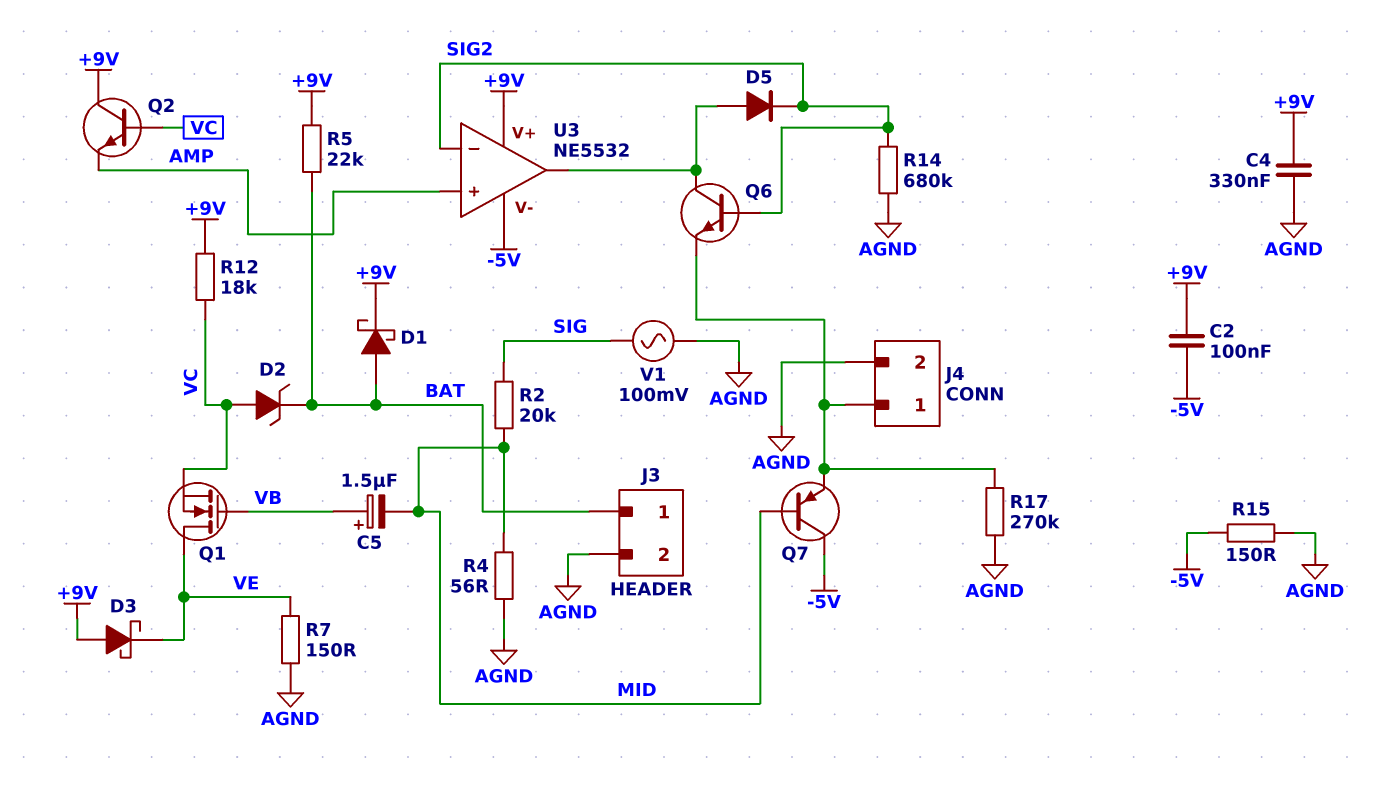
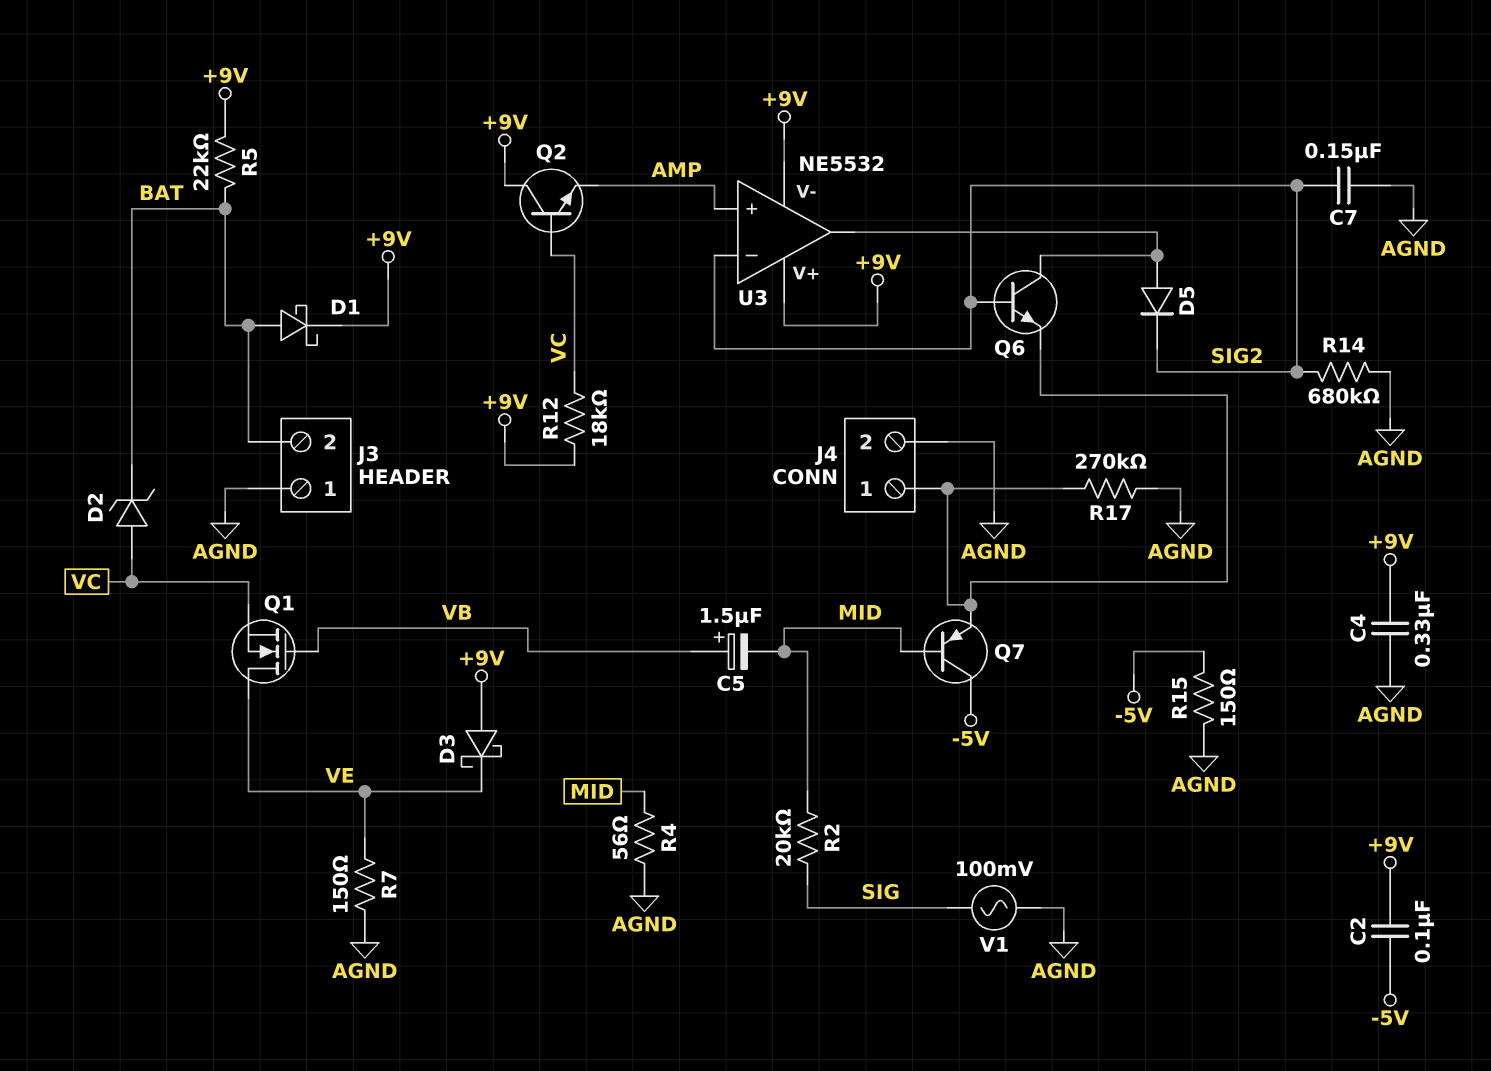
C7: none -> 150nF (AGND, SIG2)
J3 pin 1: BAT -> AGND
J3 pin 2: AGND -> BAT
U3 pin V-: -5V -> +9V

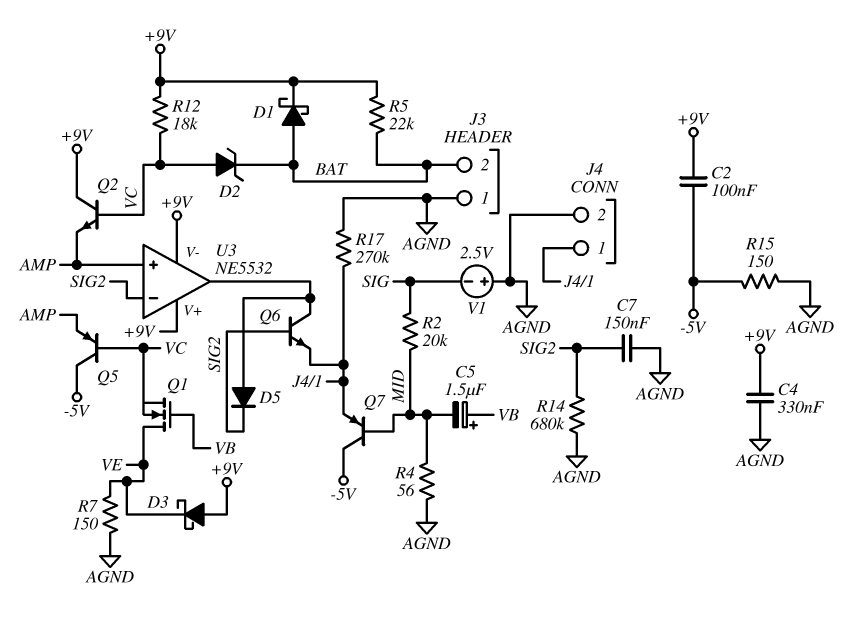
Q5: none -> PNP (B VC, C -5V, E AMP)
V1: AC 100mV (AGND, SIG) -> 2.5V (plus AGND, minus SIG)

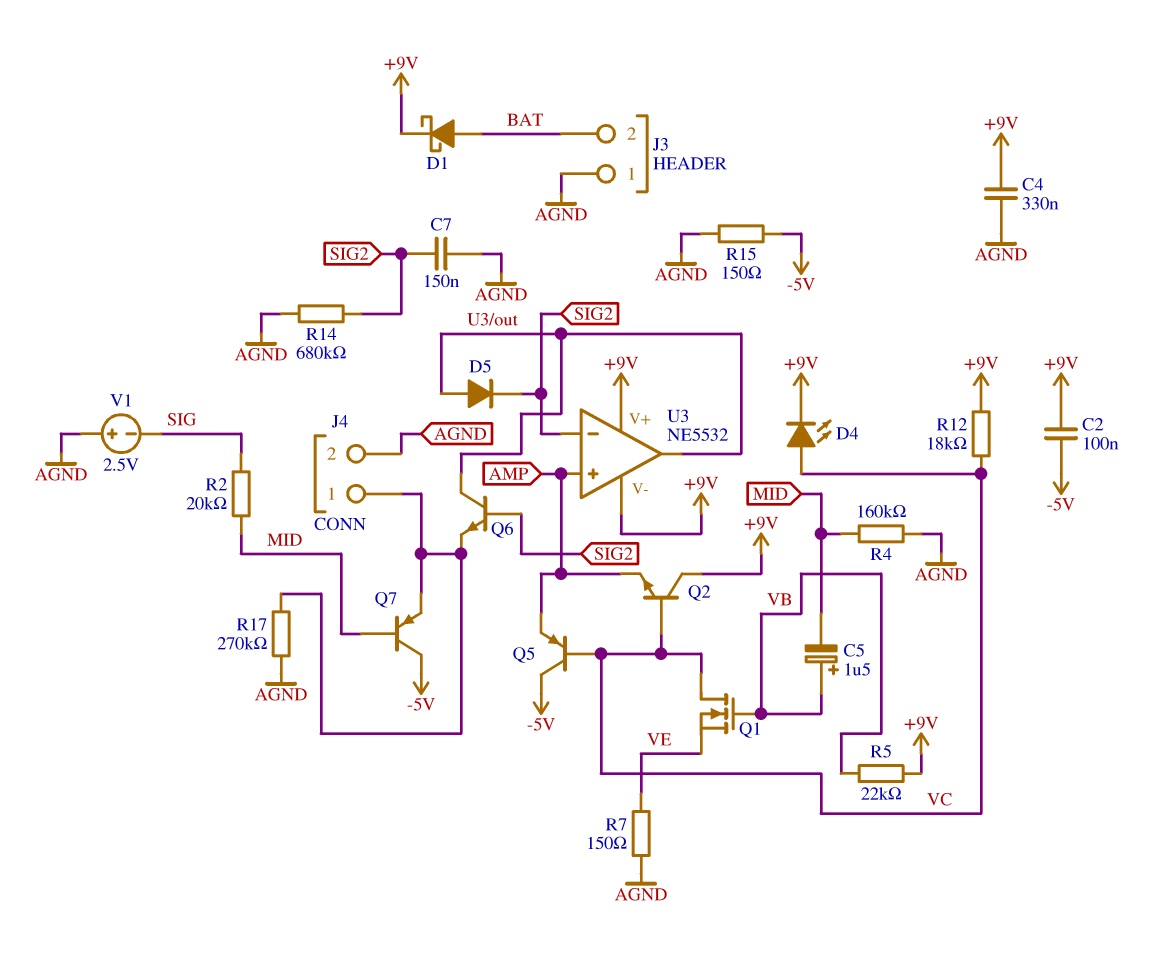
D2: zener (A VC, K BAT) -> none
D3: schottky (A +9V, K VE) -> none
D4: none -> LED (A VC, K +9V)
Q1: NMOS (G VB, D VE, S VC) -> NMOS (G VB, D VC, S VE)
R4: 56 (AGND, MID) -> 160k (AGND, MID)
R5: 22k (+9V, BAT) -> 22k (+9V, VB)

